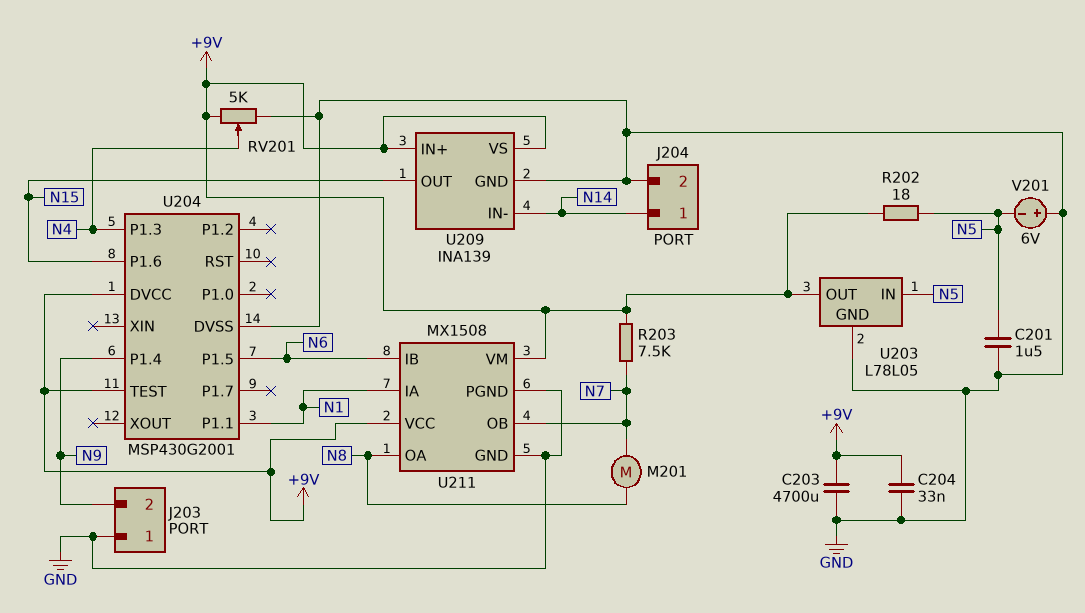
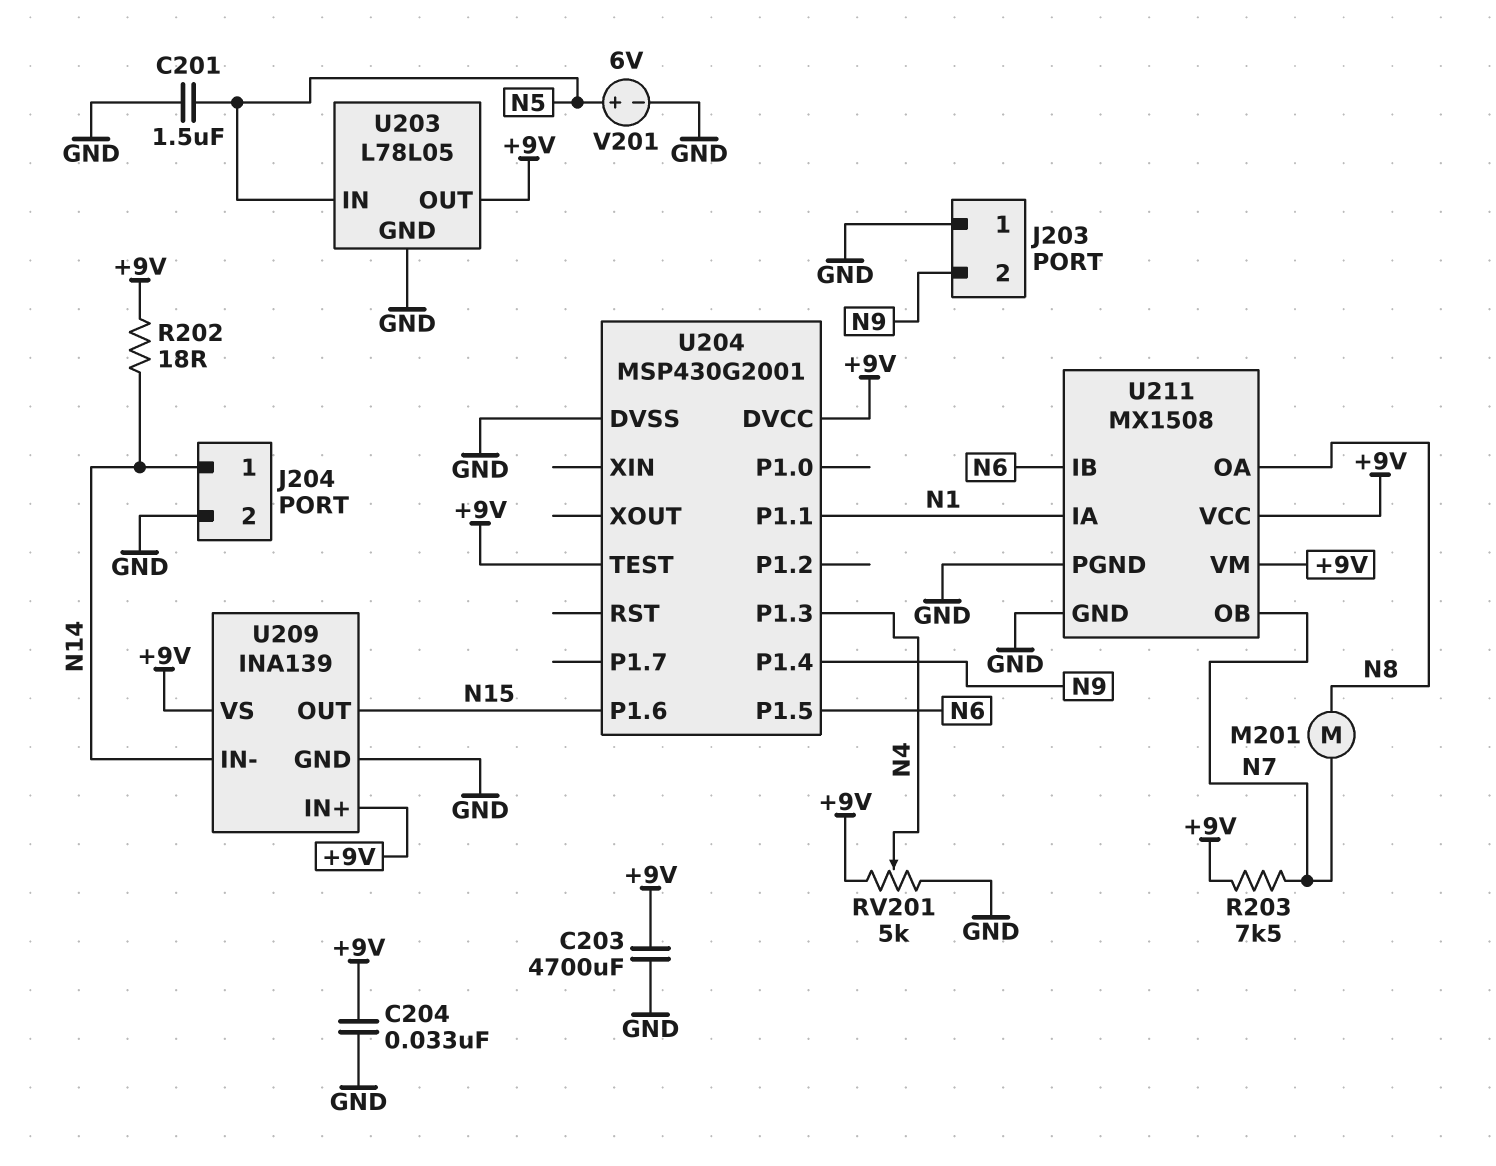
R202: 18 (+9V, N5) -> 18 (+9V, N14)
V201: 6V (plus GND, minus N5) -> 6V (plus N5, minus GND)

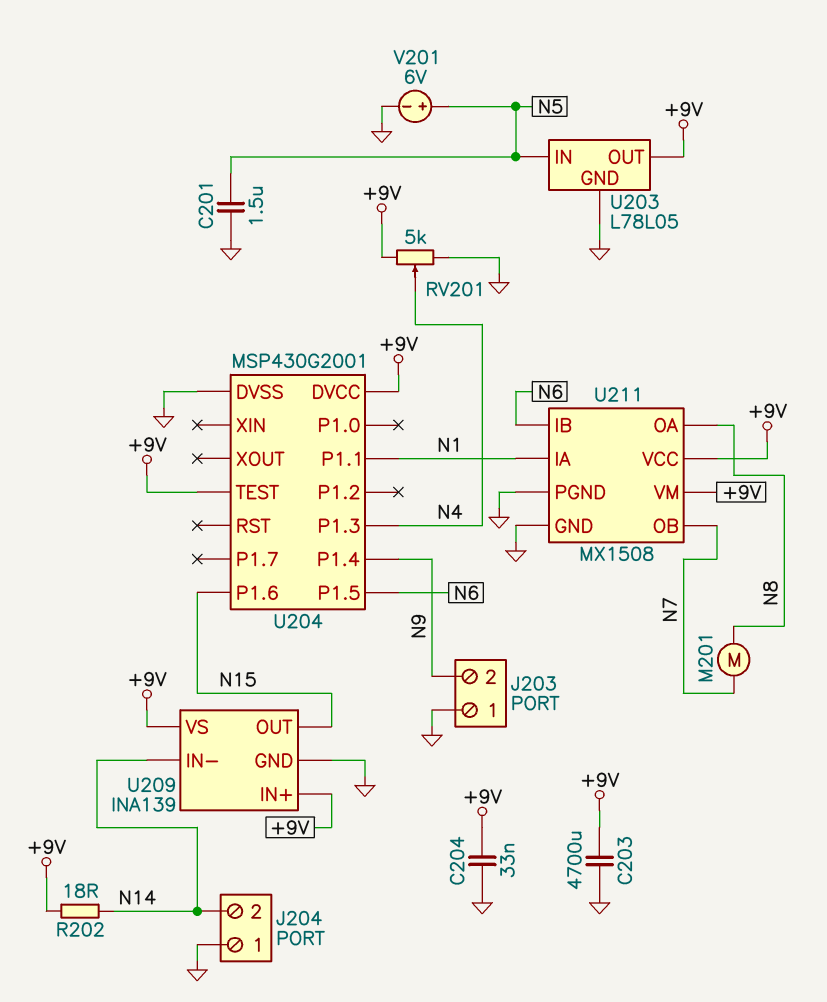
J204 pin 1: N14 -> GND
J204 pin 2: GND -> N14
R203: 7.5k (+9V, N7) -> none

